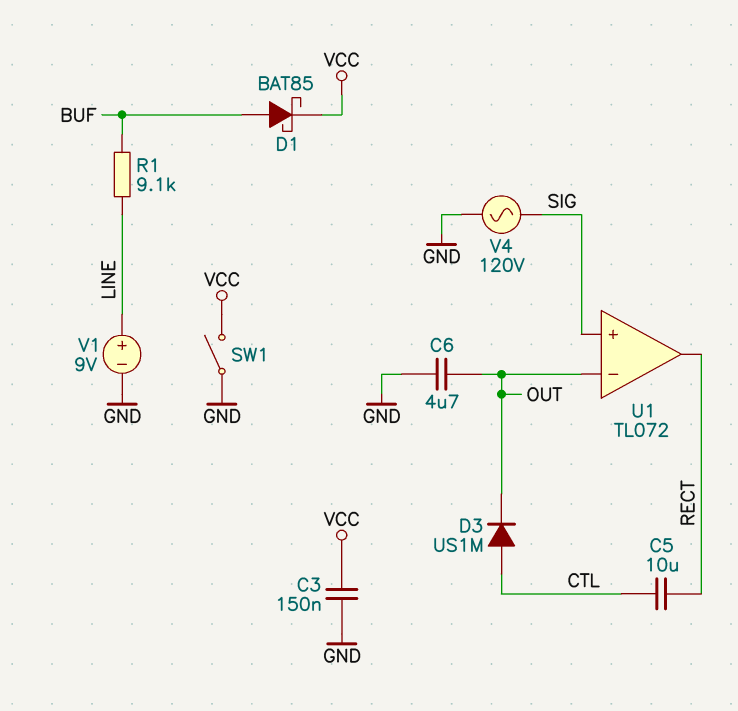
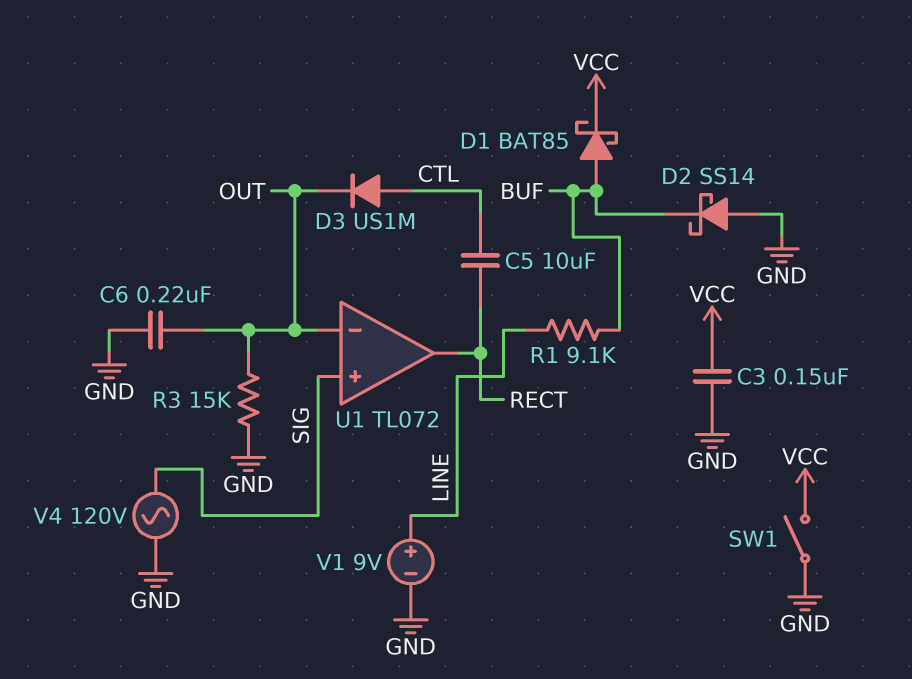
C6: 4.7uF (GND, OUT) -> 220nF (GND, OUT)
D2: none -> schottky SS14 (A GND, K BUF)
R3: none -> 15k (GND, OUT)

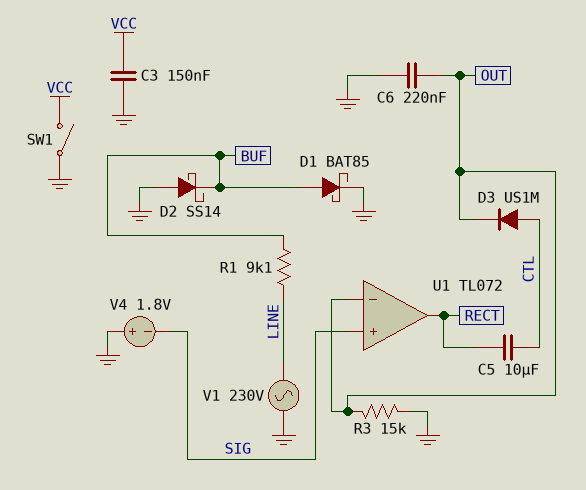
D1: schottky BAT85 (A BUF, K VCC) -> schottky BAT85 (A BUF, K GND)
V1: 9V (plus LINE, minus GND) -> AC 230V (GND, LINE)
V4: AC 120V (GND, SIG) -> 1.8V (plus GND, minus SIG)

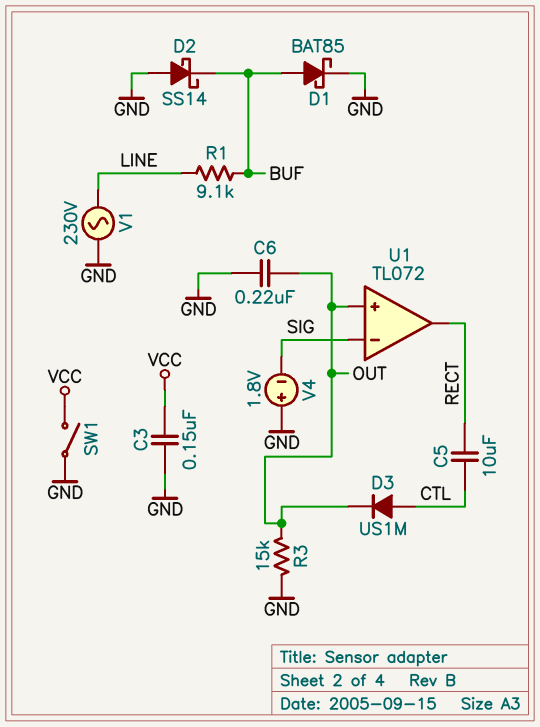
U1 pin in+: SIG -> OUT
U1 pin in-: OUT -> SIG

